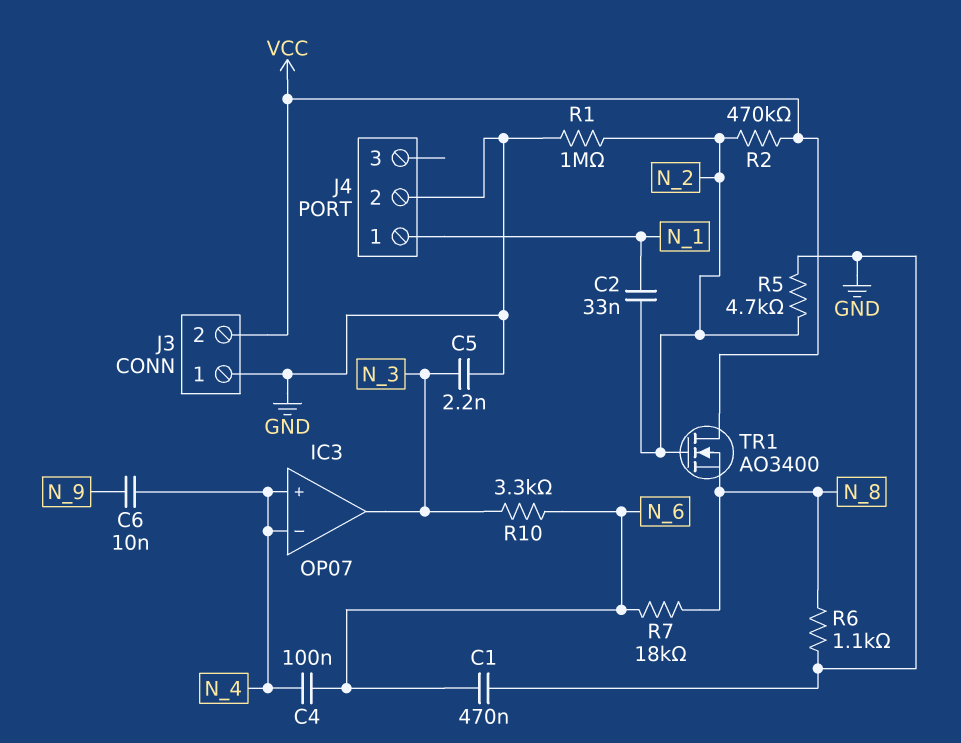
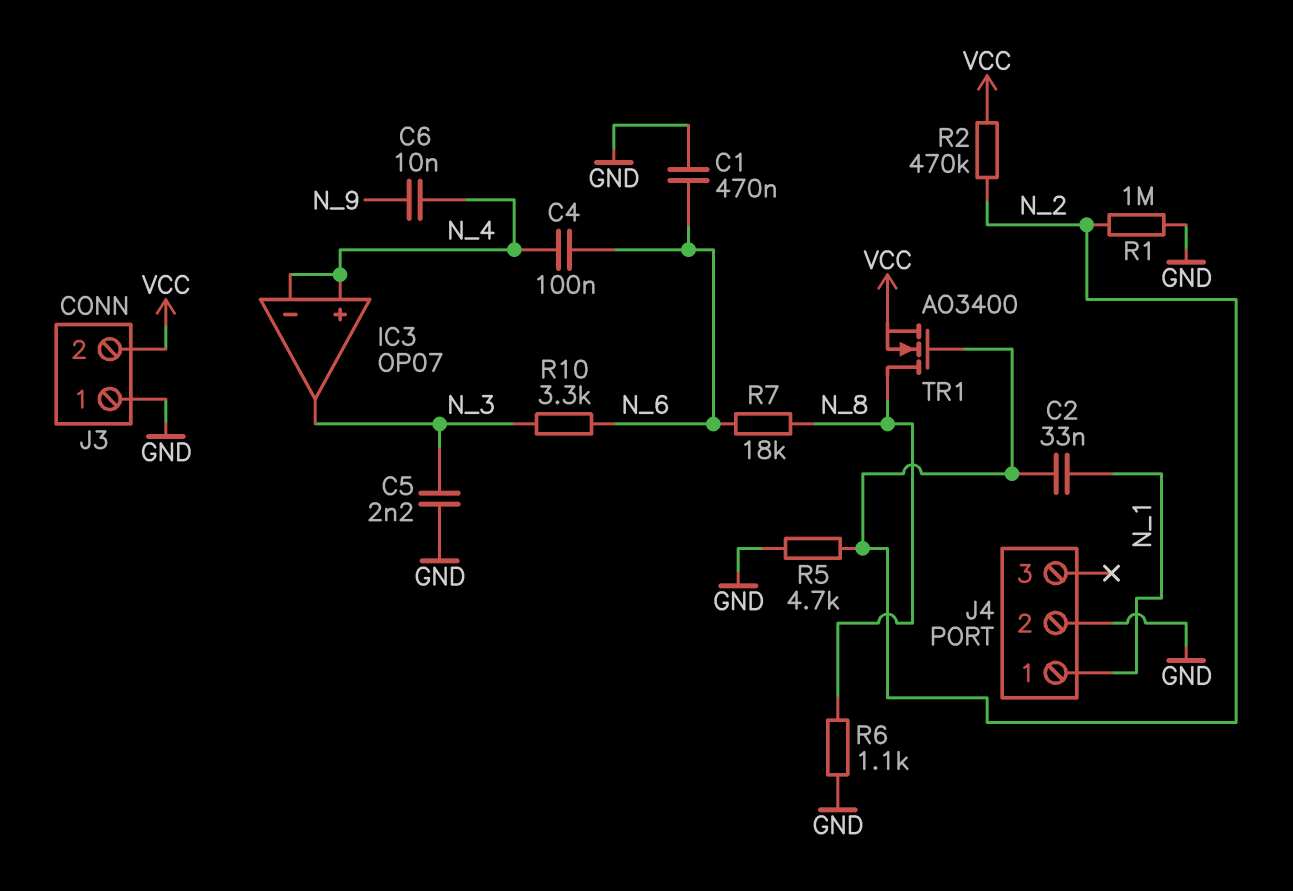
TR1: NMOS AO3400 (G N_2, D VCC, S N_8) -> NMOS AO3400 (G N_2, D N_8, S VCC)

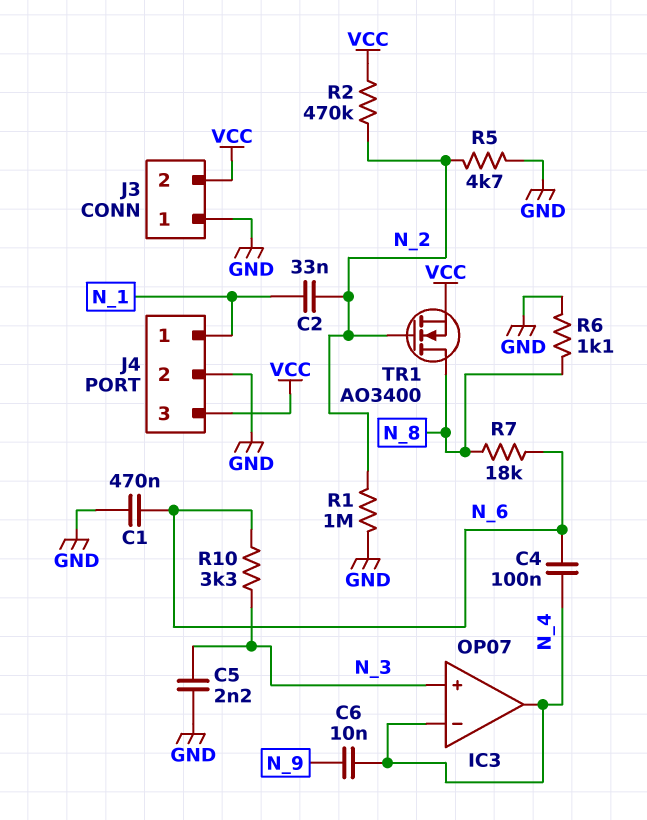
IC3 pin in+: N_4 -> N_3
IC3 pin out: N_3 -> N_4
J4 pin 3: none -> VCC

